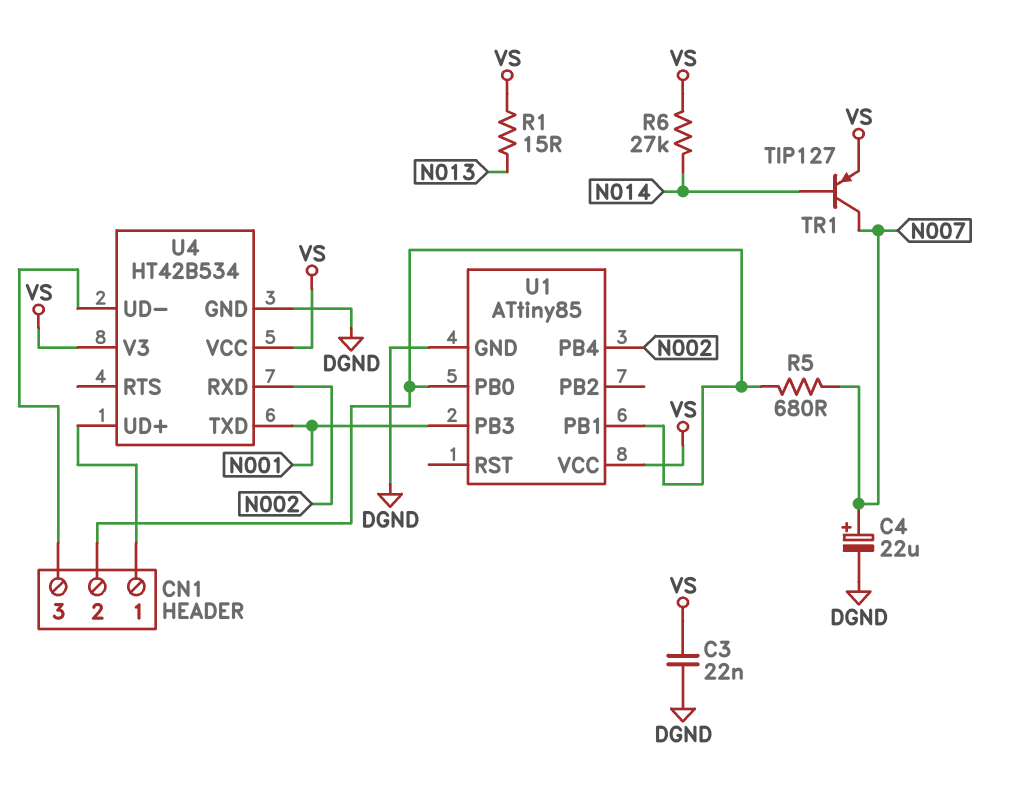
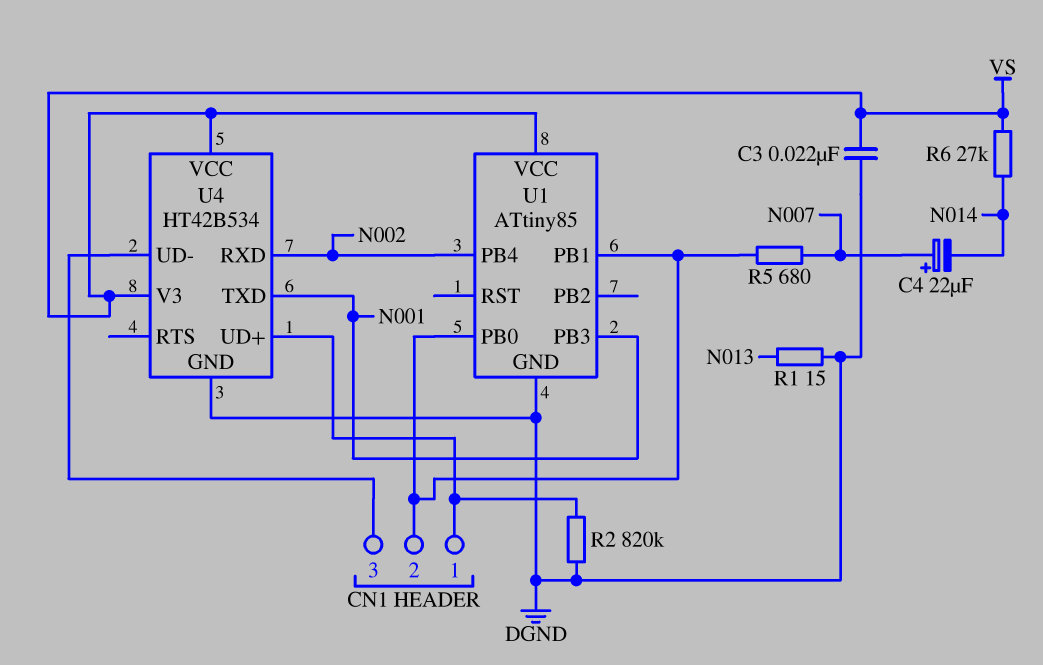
C4: 22uF (plus N007, minus DGND) -> 22uF (plus N007, minus N014)
R1: 15 (N013, VS) -> 15 (DGND, N013)
R2: none -> 820k (CN1/1, DGND)
TR1: PNP TIP127 (B N014, C N007, E VS) -> none

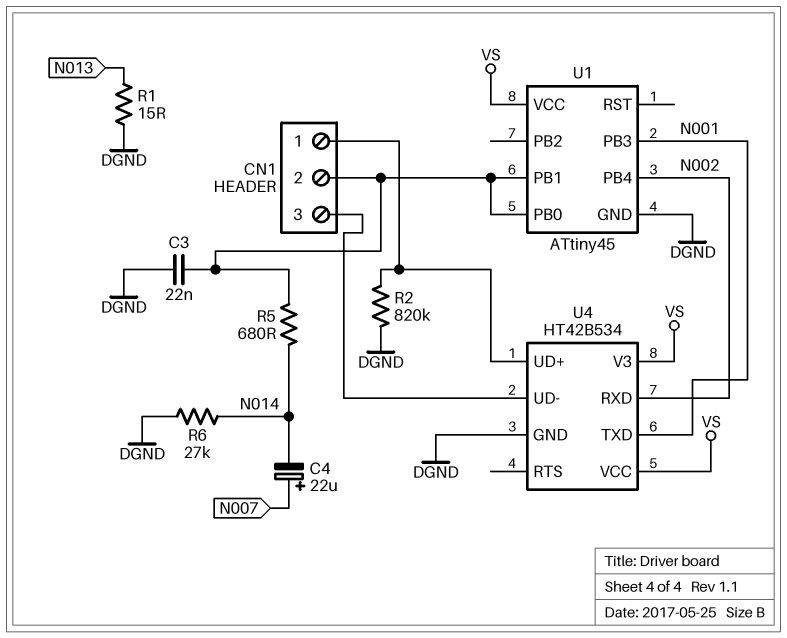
C3: 22nF (DGND, VS) -> 22nF (CN1/2, DGND)
R5: 680 (CN1/2, N007) -> 680 (CN1/2, N014)
R6: 27k (N014, VS) -> 27k (DGND, N014)
U1: ATtiny85 -> ATtiny45

